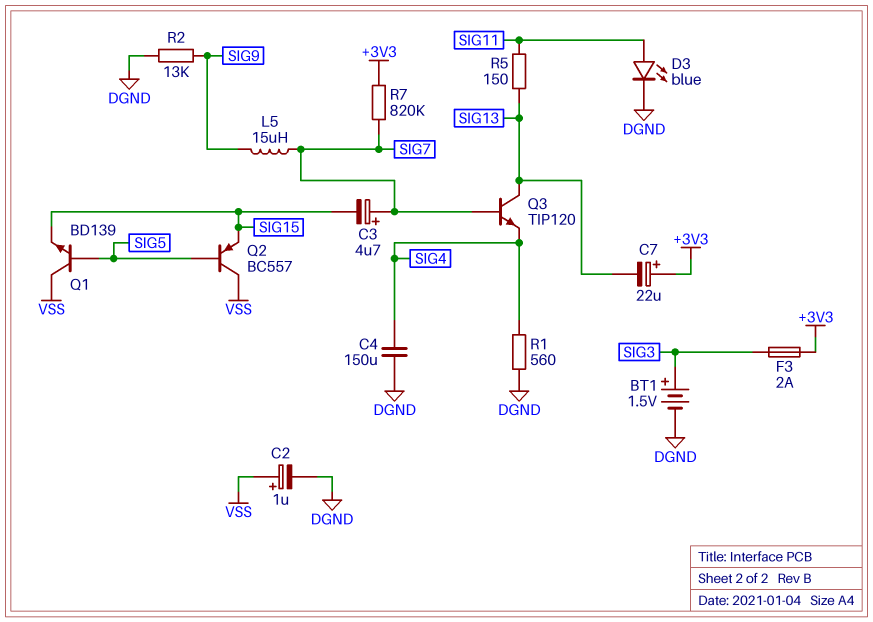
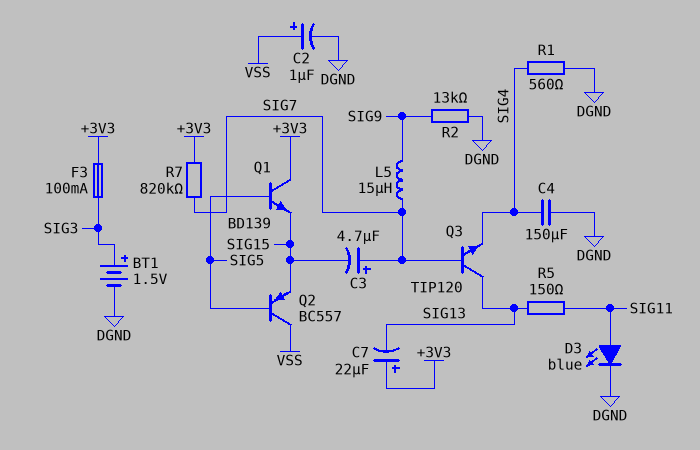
F3: 2A (+3V3, SIG3) -> 100mA (+3V3, SIG3)
Q1: NPN BD139 (B SIG5, C VSS, E SIG15) -> NPN BD139 (B SIG5, C +3V3, E SIG15)

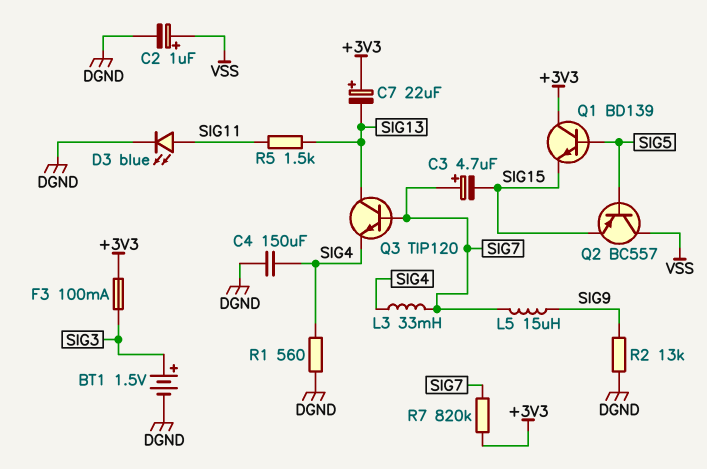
L3: none -> 33mH (SIG4, SIG7)
R5: 150 (SIG11, SIG13) -> 1.5k (SIG11, SIG13)

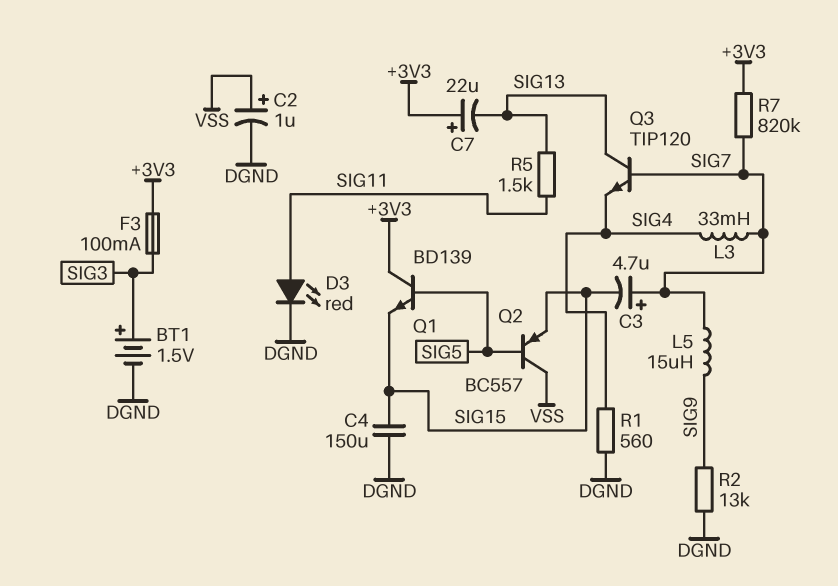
C4: 150uF (DGND, SIG4) -> 150uF (DGND, SIG15)
D3: LED blue (A SIG11, K DGND) -> LED red (A SIG11, K DGND)

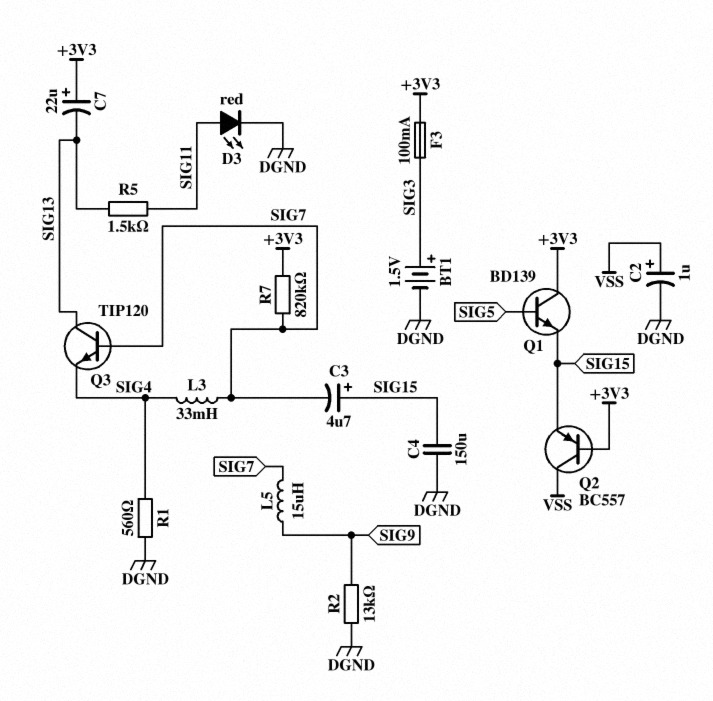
C3: 4.7uF (plus SIG7, minus SIG15) -> 4.7uF (plus SIG15, minus SIG7)
Q2: PNP BC557 (B SIG5, C VSS, E SIG15) -> PNP BC557 (B +3V3, C VSS, E SIG15)

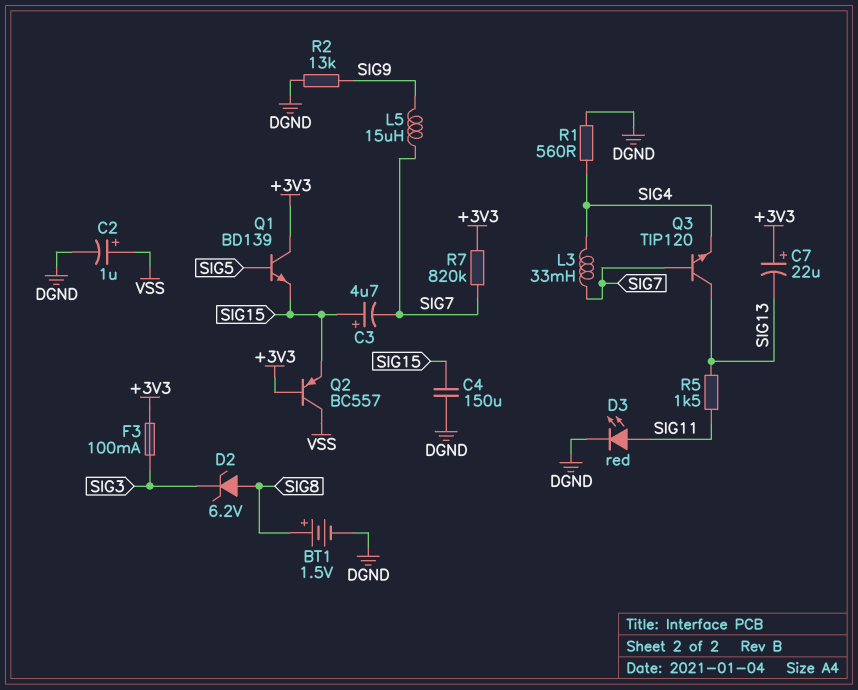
BT1: 1.5V (plus SIG3, minus DGND) -> 1.5V (plus SIG8, minus DGND)
D2: none -> zener 6.2V (A SIG8, K SIG3)

